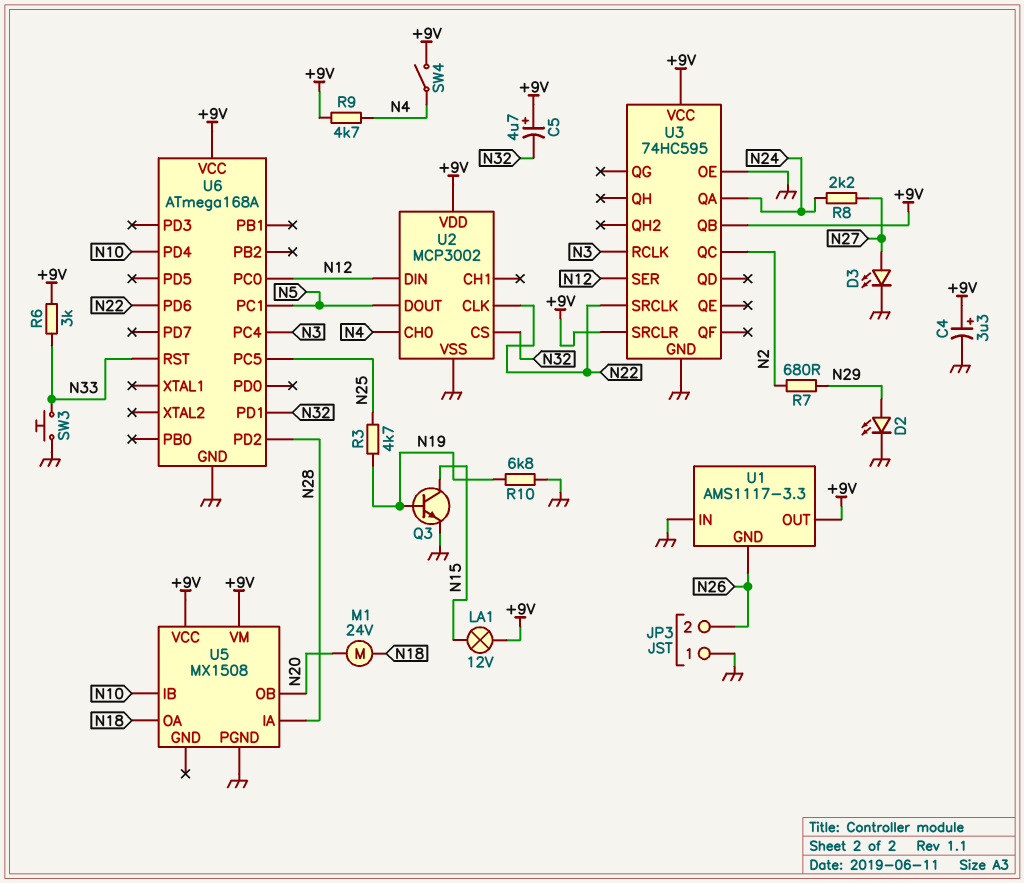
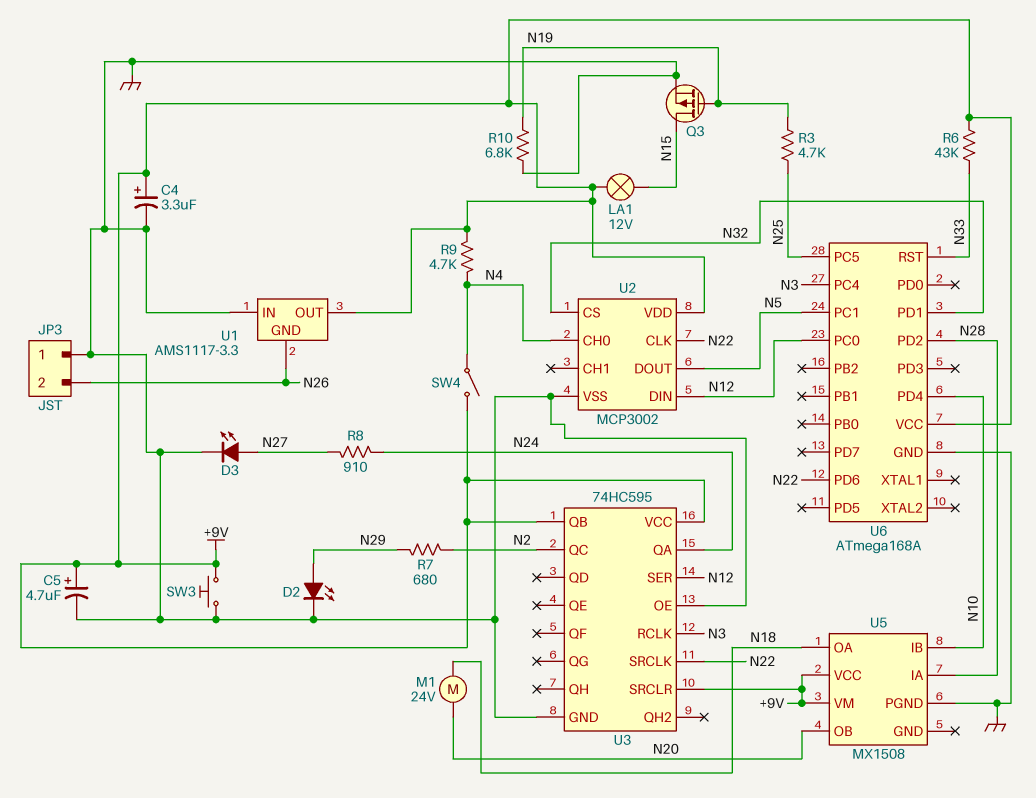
C5: 4.7uF (plus +9V, minus N32) -> 4.7uF (plus +9V, minus GND)
Q3: NPN (B N19, C N15, E GND) -> PMOS (G N19, D N15, S GND)
R6: 3k (+9V, N33) -> 43k (+9V, N33)
R8: 2.2k (N24, N27) -> 910 (N24, N27)
SW3: button (GND, N33) -> button (+9V, GND)

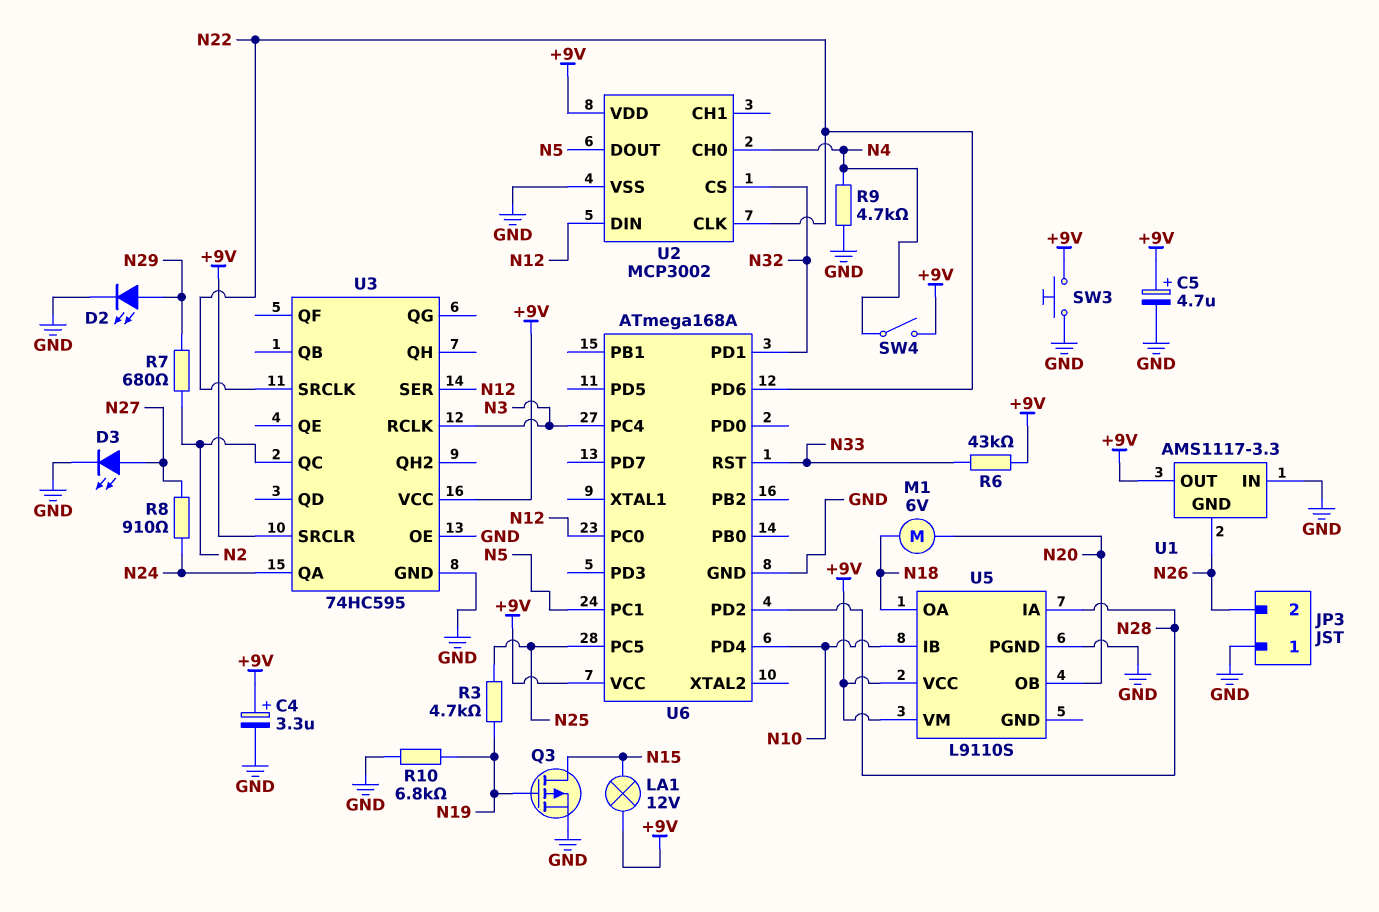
M1: motor 24V (N18, N20) -> motor 6V (N18, N20)
R9: 4.7k (+9V, N4) -> 4.7k (GND, N4)
U3 pin QB: +9V -> none
U5: MX1508 -> L9110S

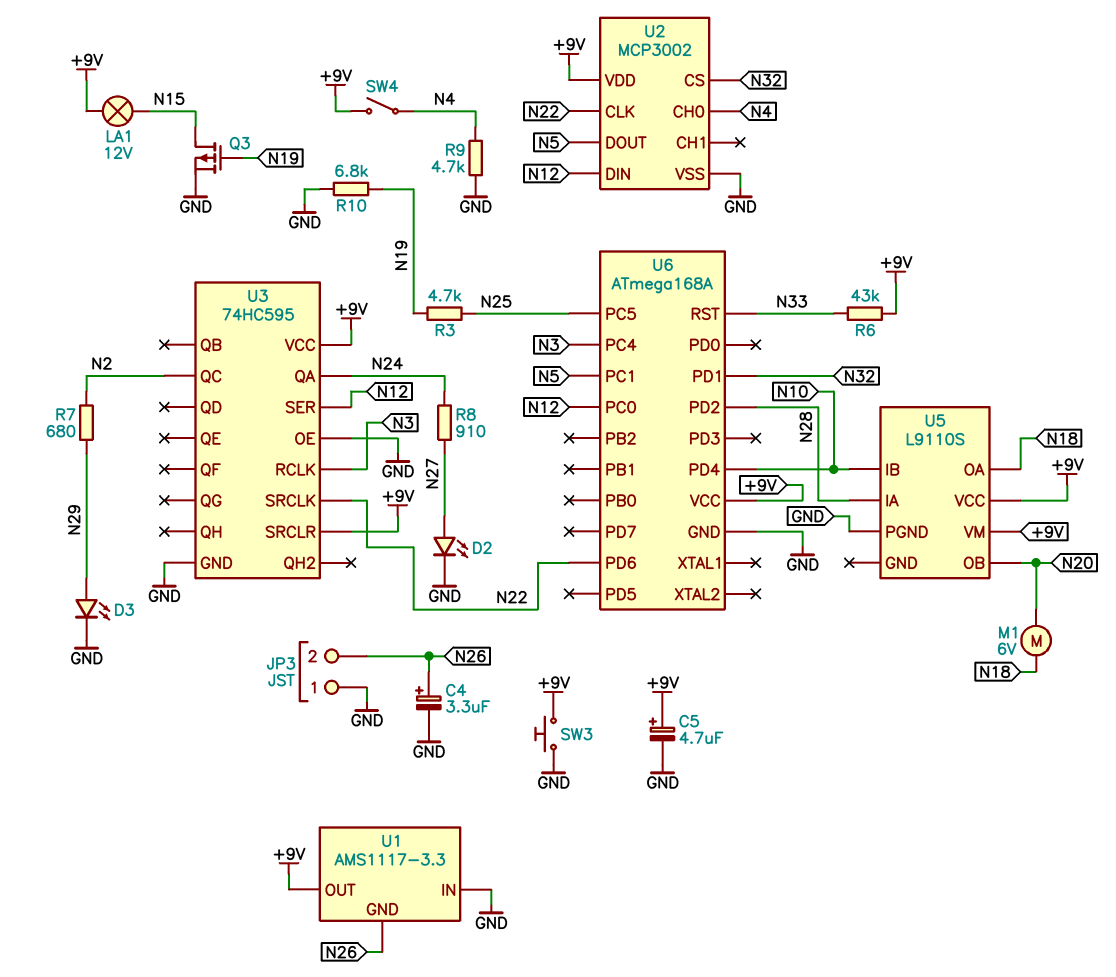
C4: 3.3uF (plus +9V, minus GND) -> 3.3uF (plus N26, minus GND)
D2: LED (A N29, K GND) -> LED (A N27, K GND)
D3: LED (A N27, K GND) -> LED (A N29, K GND)

